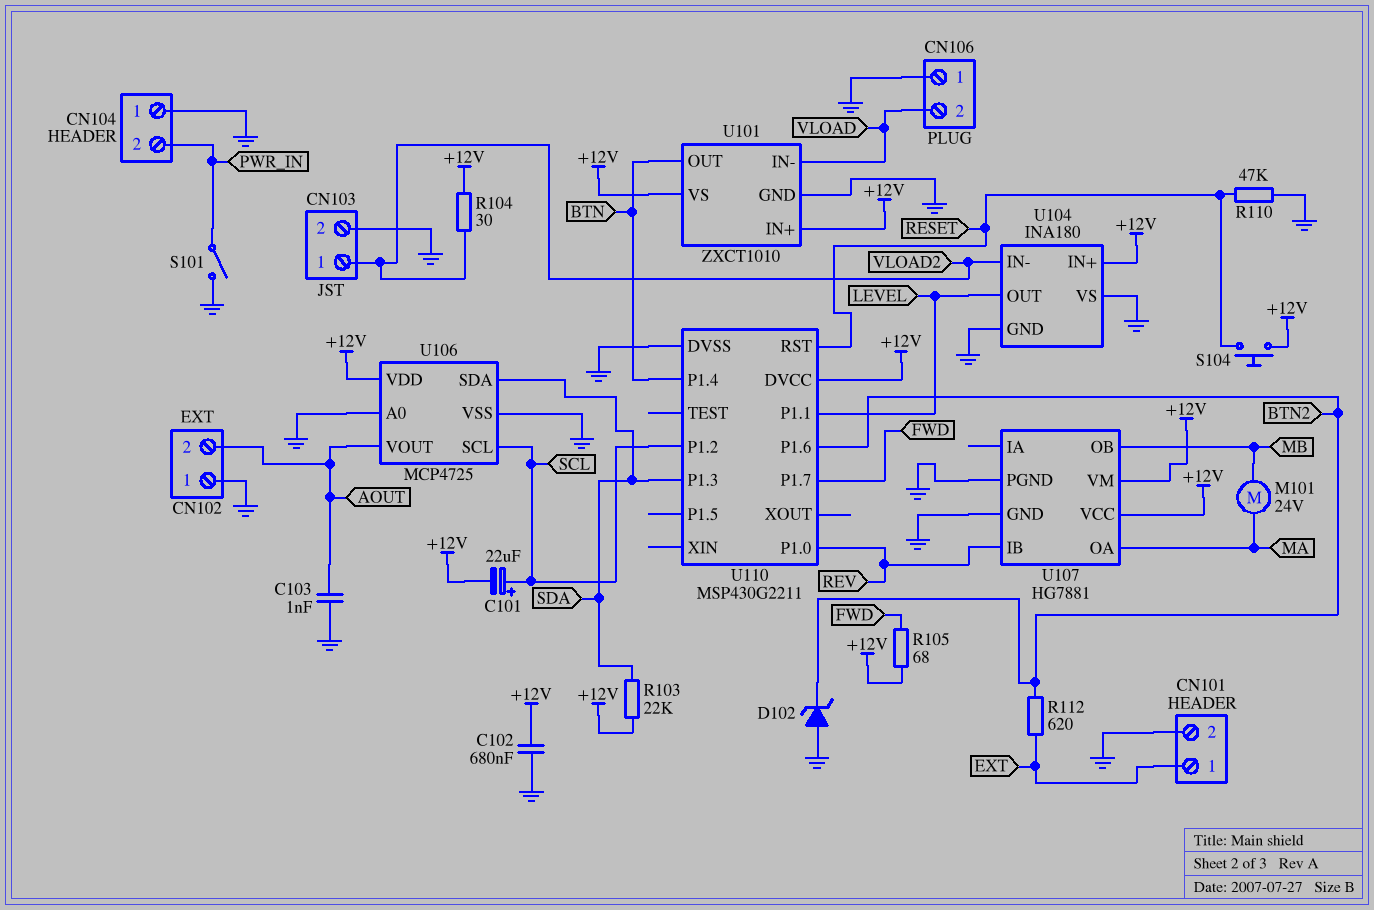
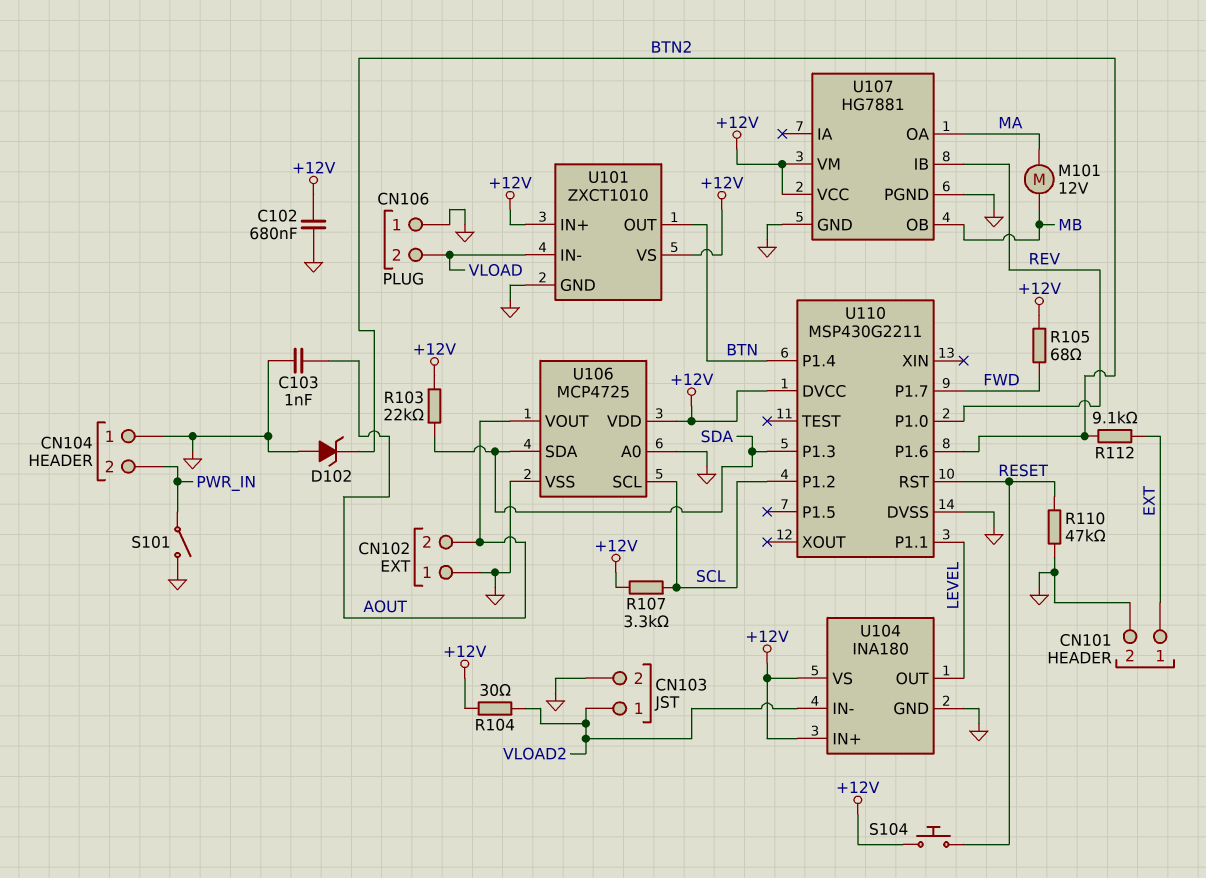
C101: 22uF (plus SCL, minus +12V) -> none
M101: motor 24V (MA, MB) -> motor 12V (MA, MB)
R107: none -> 3.3k (+12V, SCL)
R112: 620 (BTN2, EXT) -> 9.1k (BTN2, EXT)
U104 pin VS: GND -> +12V

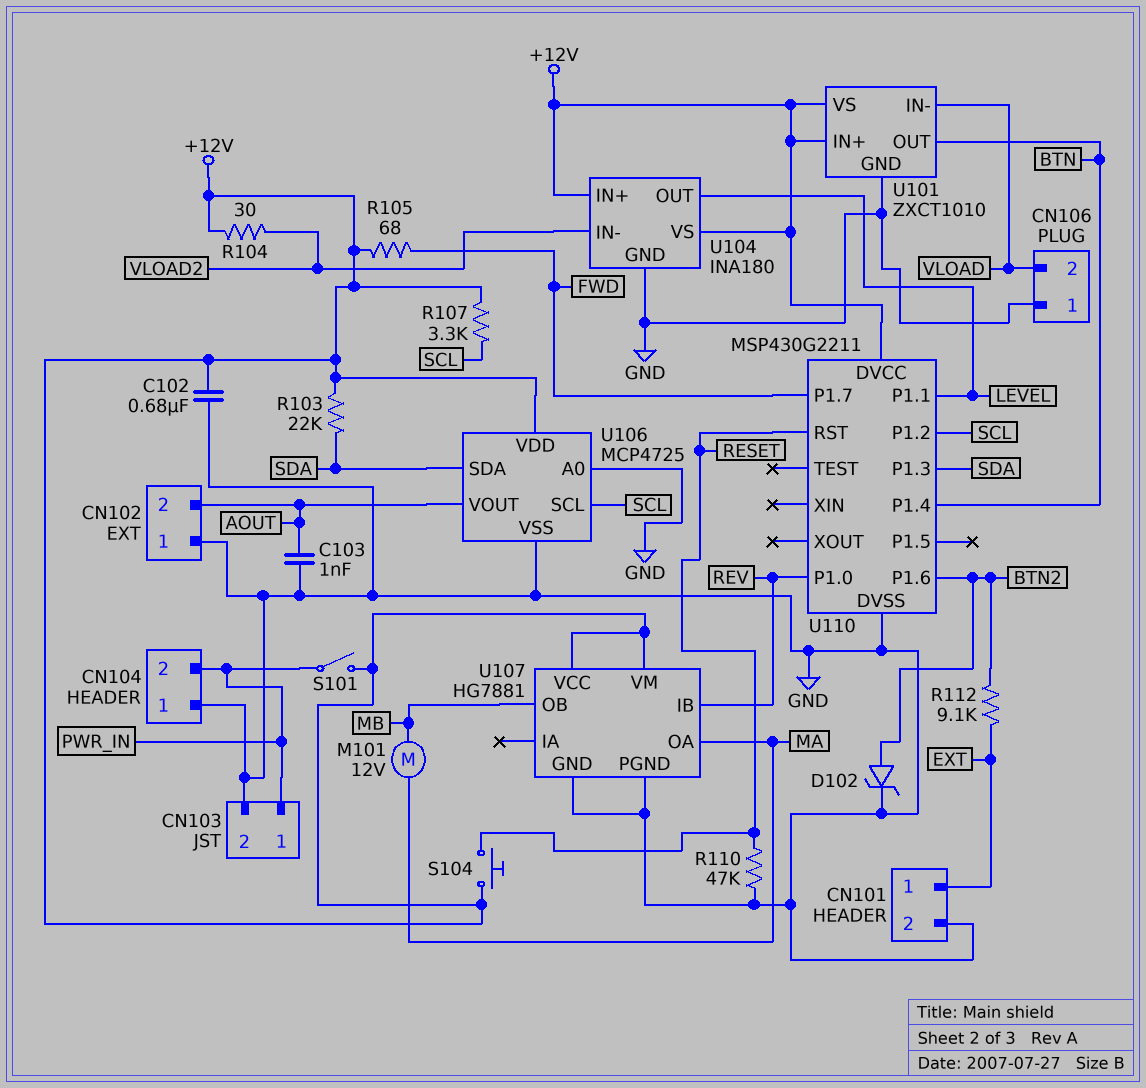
CN103 pin 1: VLOAD2 -> PWR_IN
D102: zener (A GND, K BTN2) -> zener (A BTN2, K GND)
S101: switch (GND, PWR_IN) -> switch (+12V, PWR_IN)

